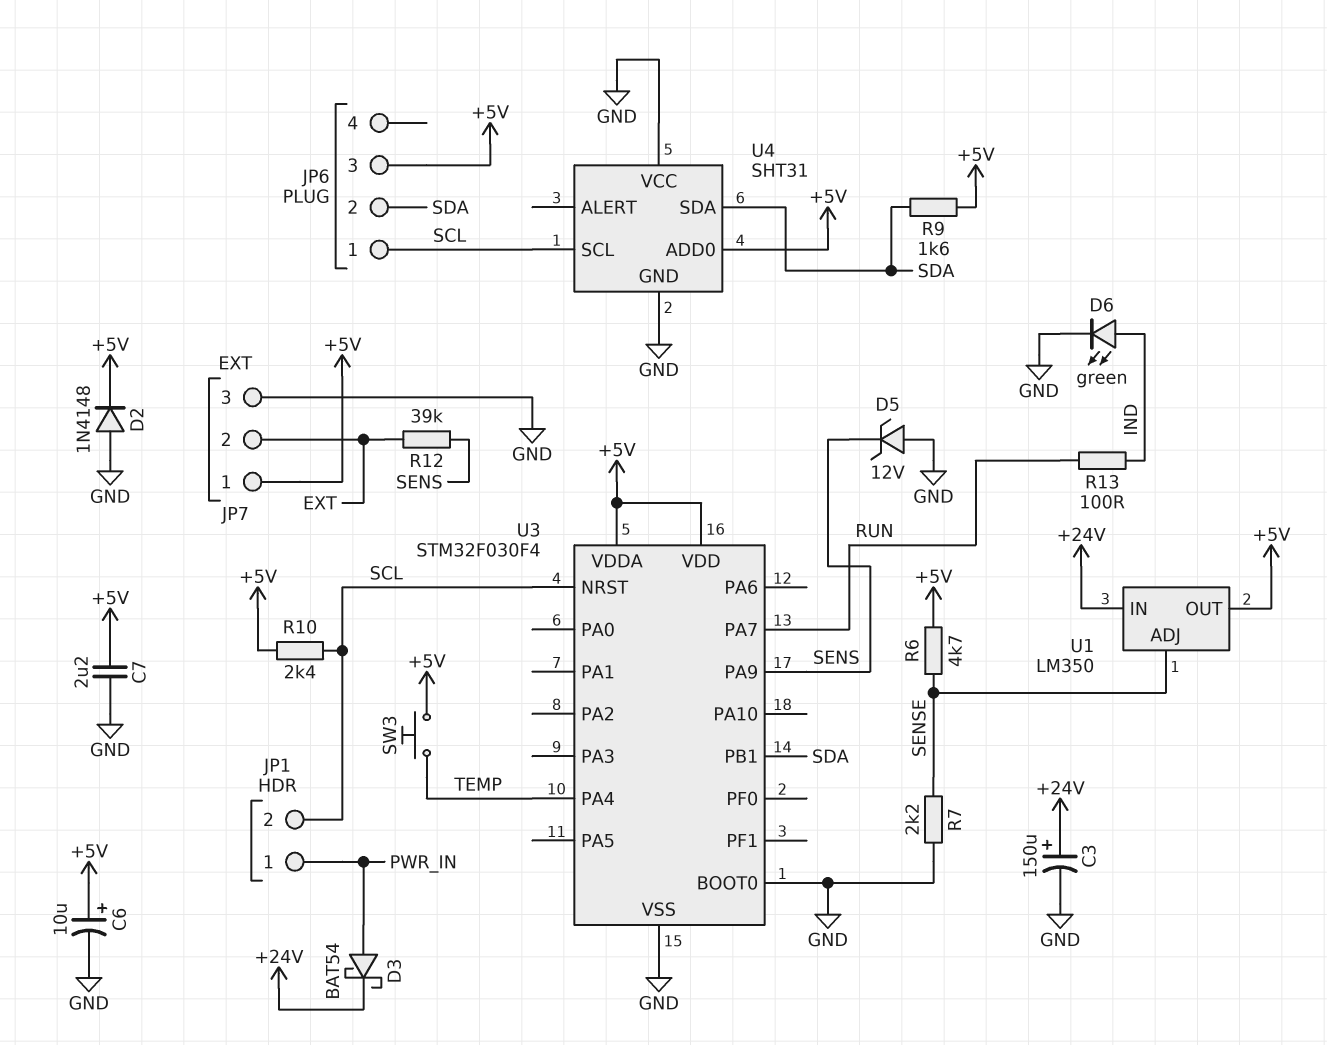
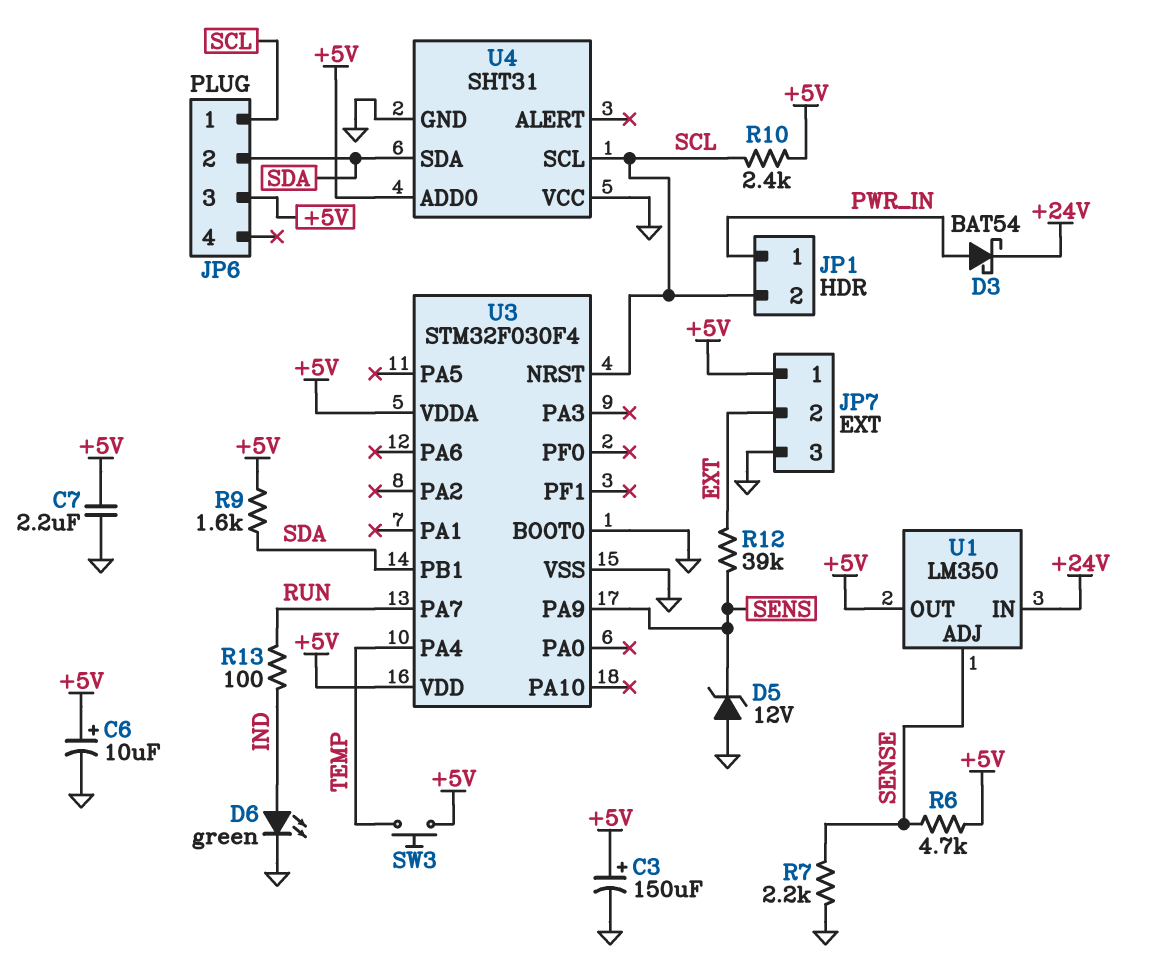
C3: 150uF (plus +24V, minus GND) -> 150uF (plus +5V, minus GND)
D2: diode 1N4148 (A GND, K +5V) -> none

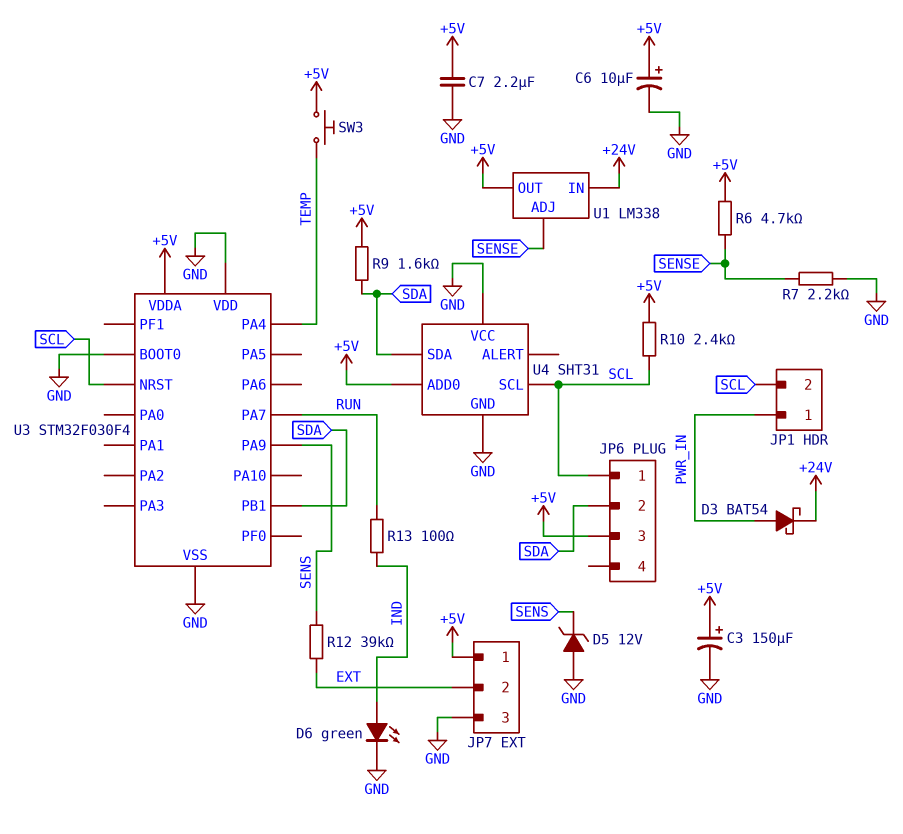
U1: LM350 -> LM338
U3 pin VDD: +5V -> GND

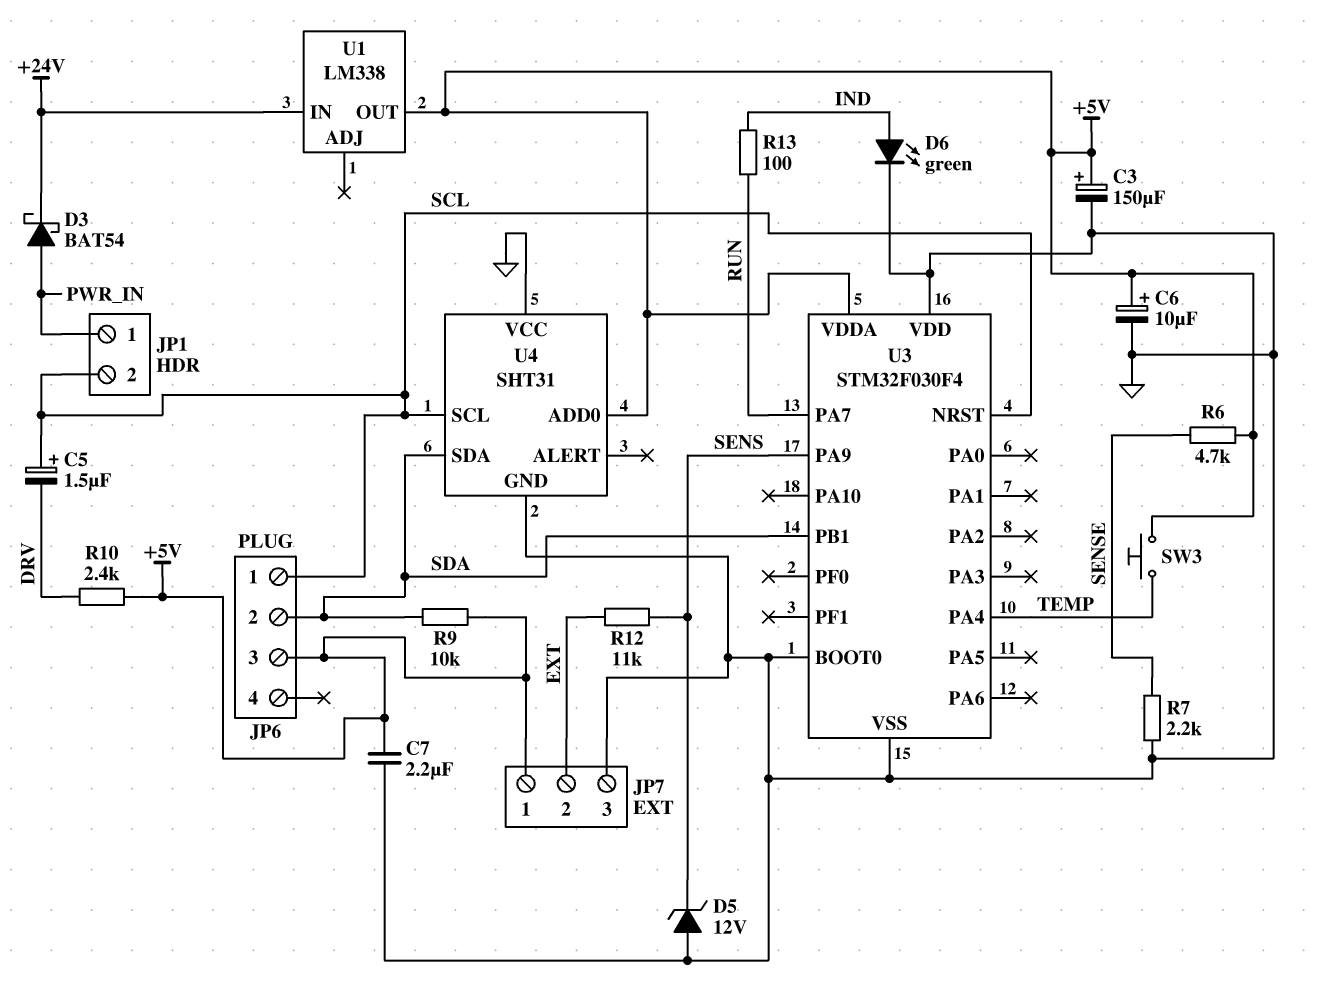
C5: none -> 1.5uF (plus SCL, minus DRV)
R9: 1.6k (+5V, SDA) -> 10k (+5V, SDA)
R10: 2.4k (+5V, SCL) -> 2.4k (+5V, DRV)
R12: 39k (EXT, SENS) -> 11k (EXT, SENS)
U1 pin ADJ: SENSE -> none

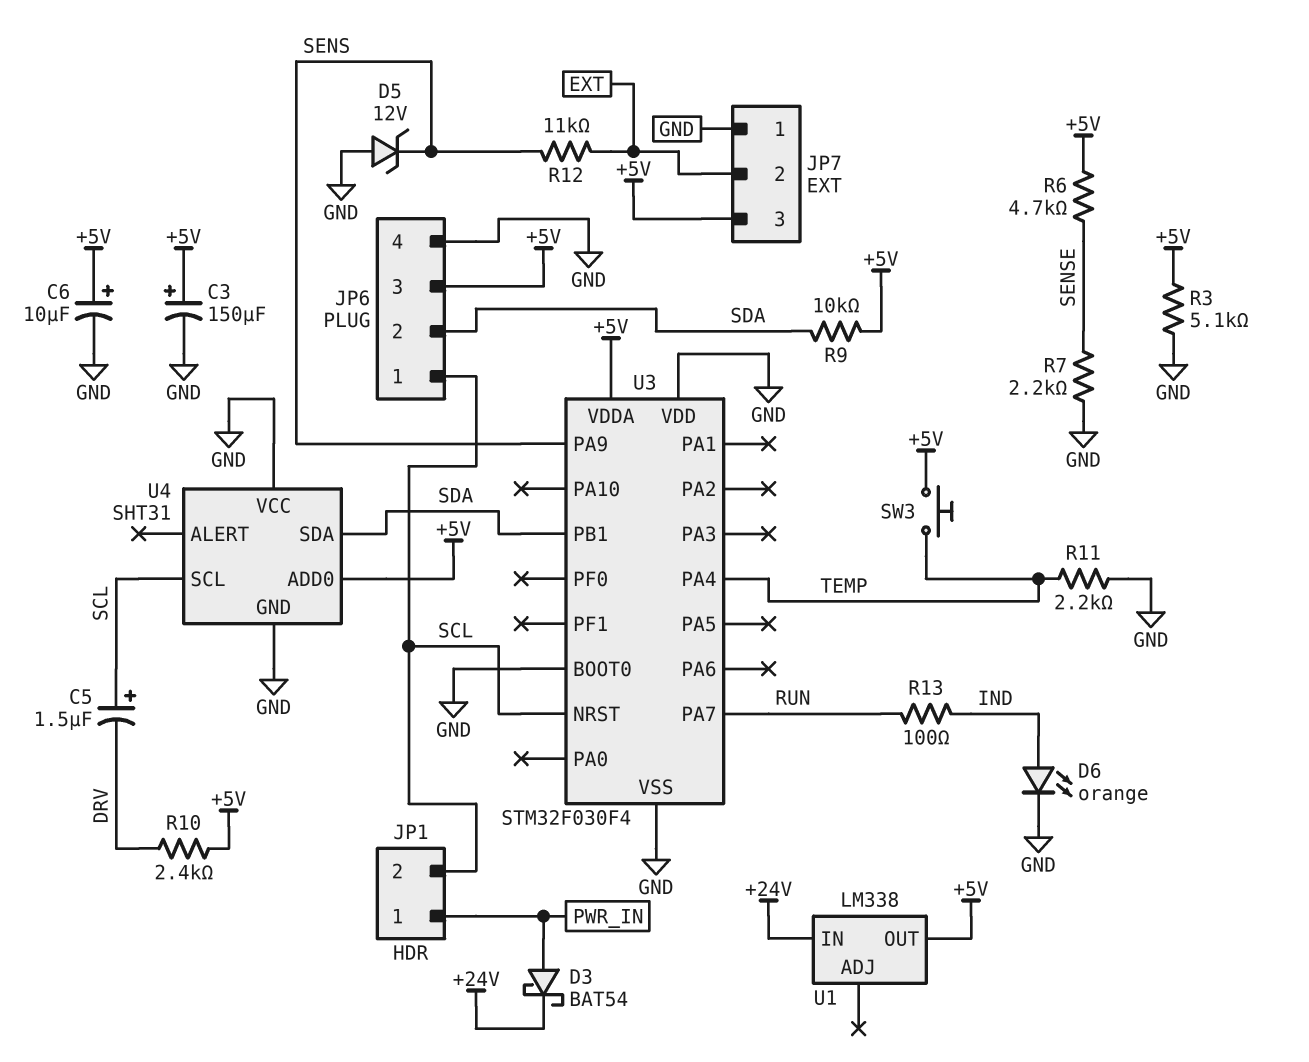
C7: 2.2uF (+5V, GND) -> none
D6: LED green (A IND, K GND) -> LED orange (A IND, K GND)
JP6 pin 4: none -> GND
JP7 pin 1: +5V -> GND
JP7 pin 3: GND -> +5V
R3: none -> 5.1k (+5V, GND)
R11: none -> 2.2k (GND, TEMP)

